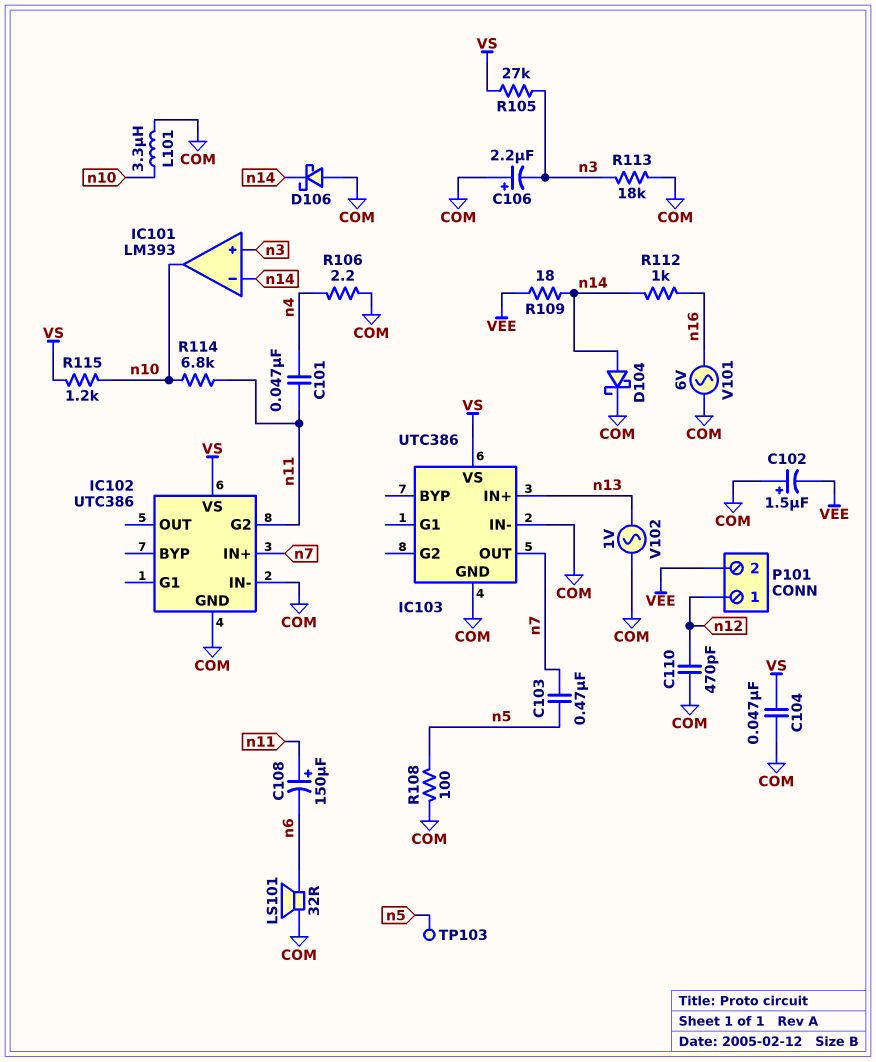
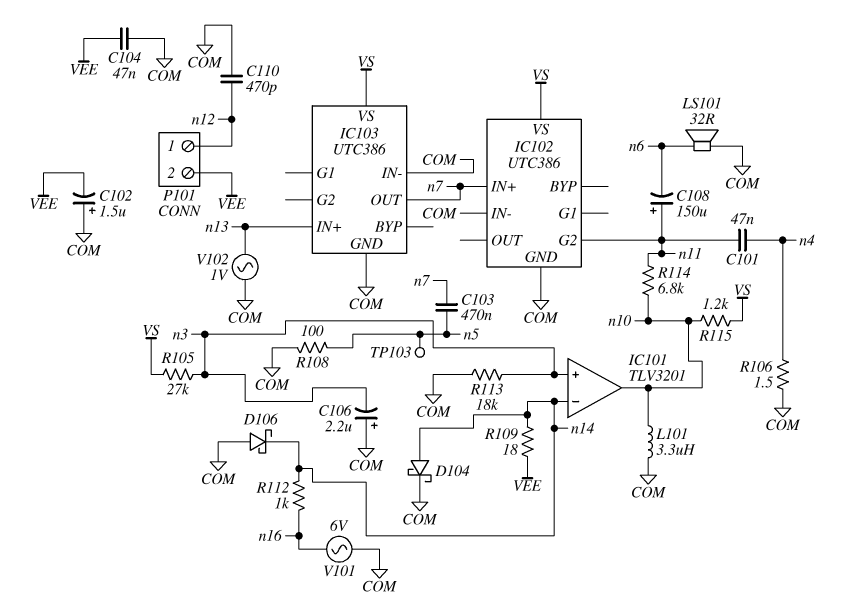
C104: 47nF (COM, VS) -> 47nF (COM, VEE)
IC101: LM393 -> TLV3201
R106: 2.2 (COM, n4) -> 1.5 (COM, n4)

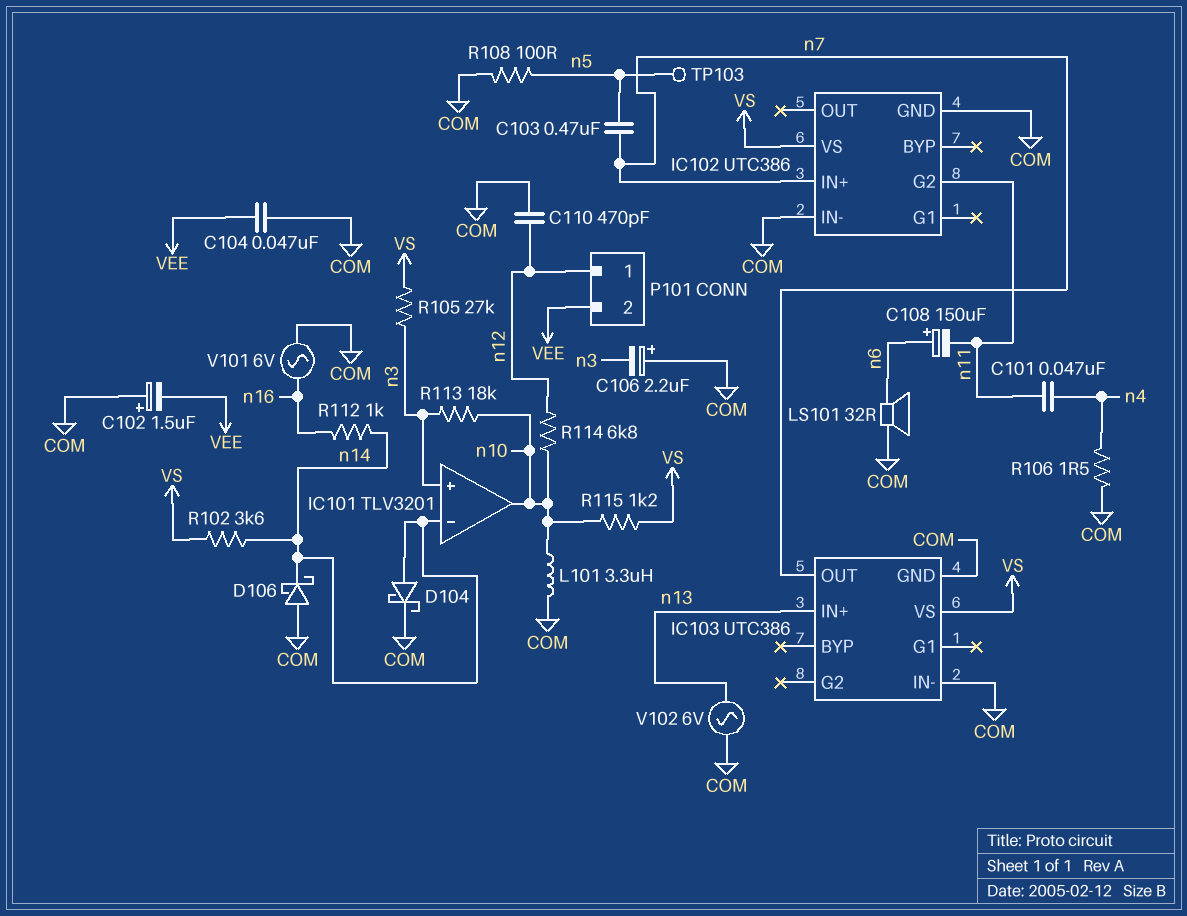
C108: 150uF (plus n11, minus n6) -> 150uF (plus n6, minus n11)
R102: none -> 3.6k (VS, n14)
R109: 18 (VEE, n14) -> none
R113: 18k (COM, n3) -> 18k (n3, n10)
R114: 6.8k (n10, n11) -> 6.8k (n10, n12)
V102: AC 1V (COM, n13) -> AC 6V (COM, n13)

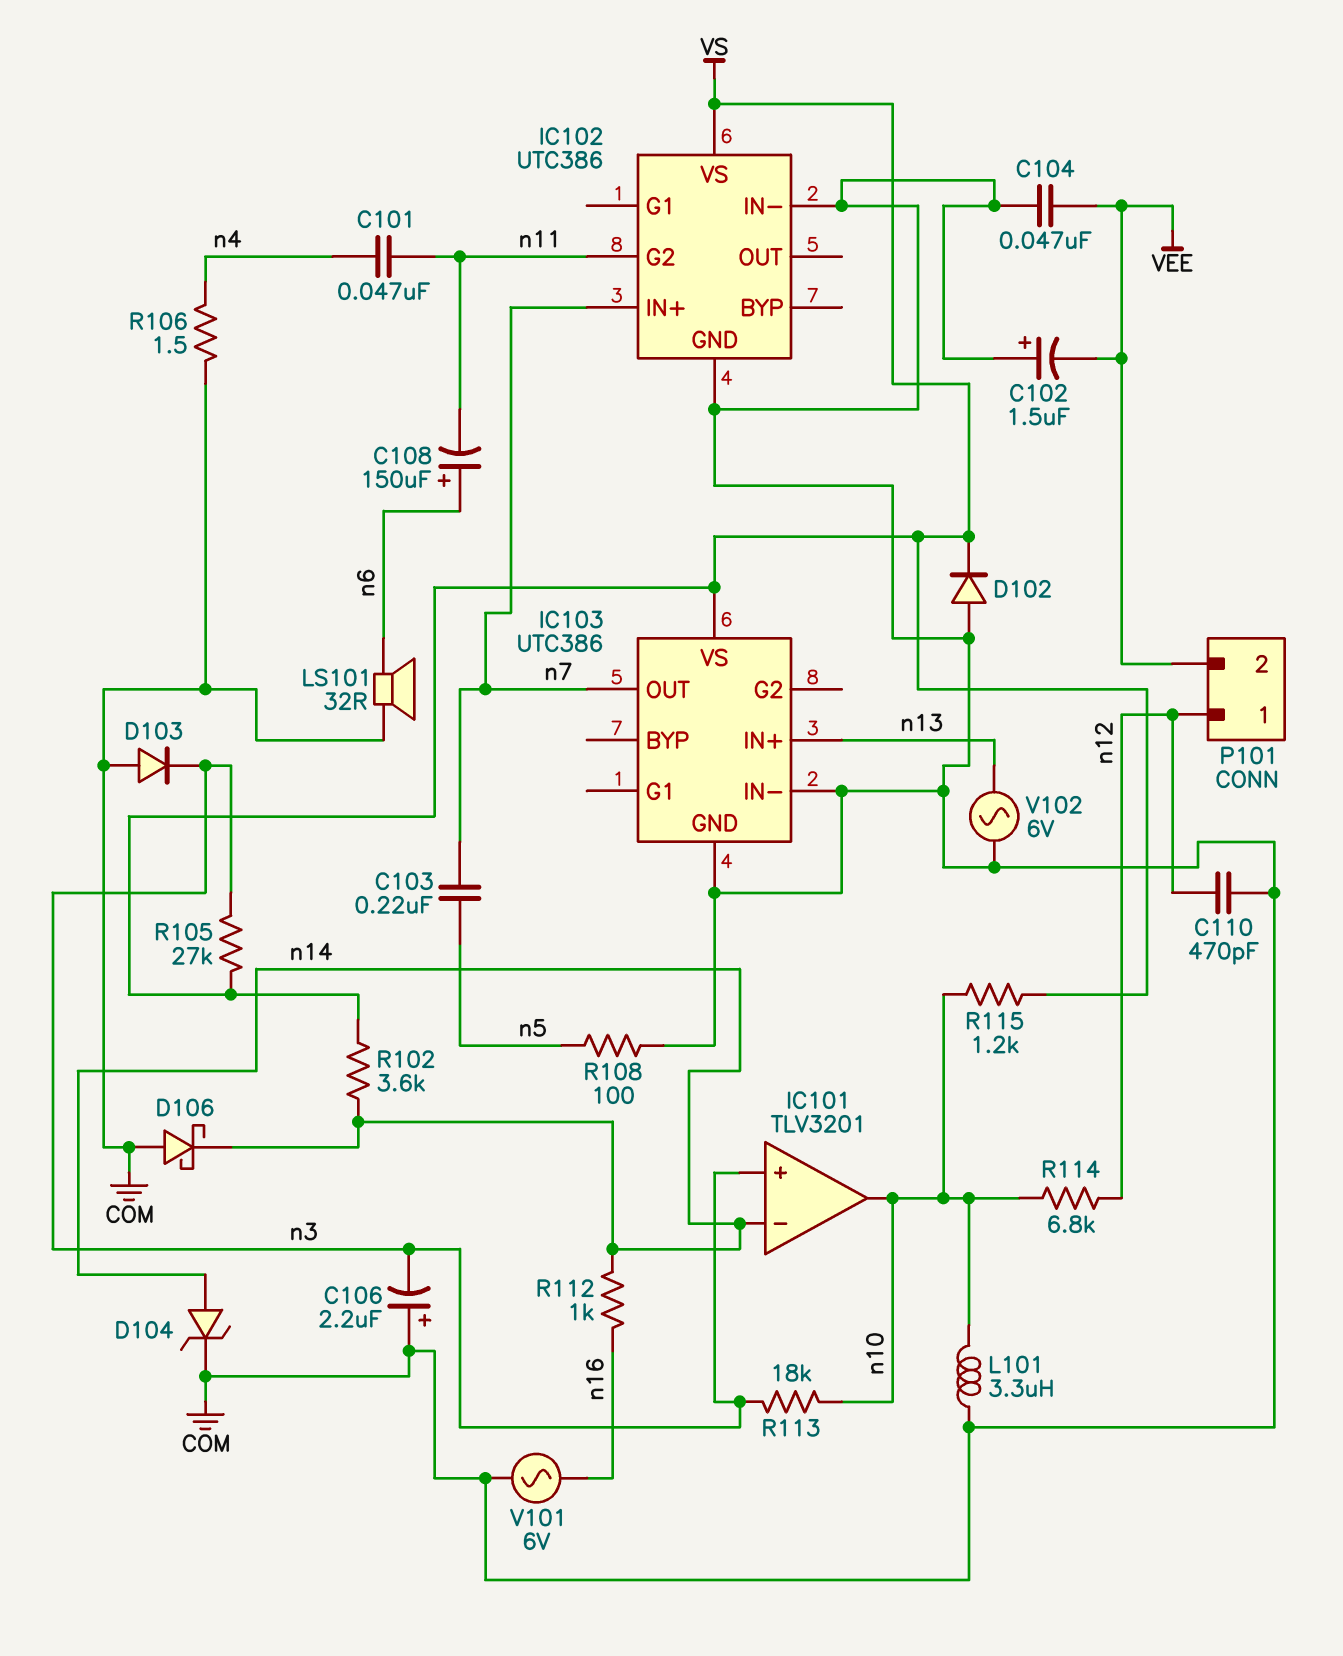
C103: 470nF (n5, n7) -> 220nF (n5, n7)
D102: none -> diode (A COM, K VS)
D103: none -> diode (A COM, K n3)
D104: schottky (A n14, K COM) -> zener (A n14, K COM)
TP103: test point (n5) -> none

